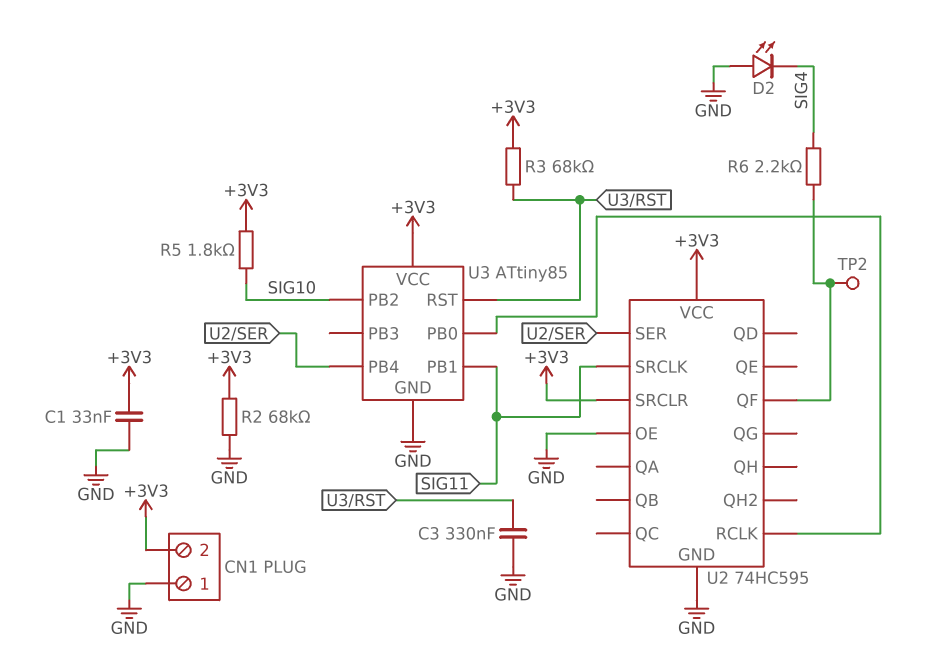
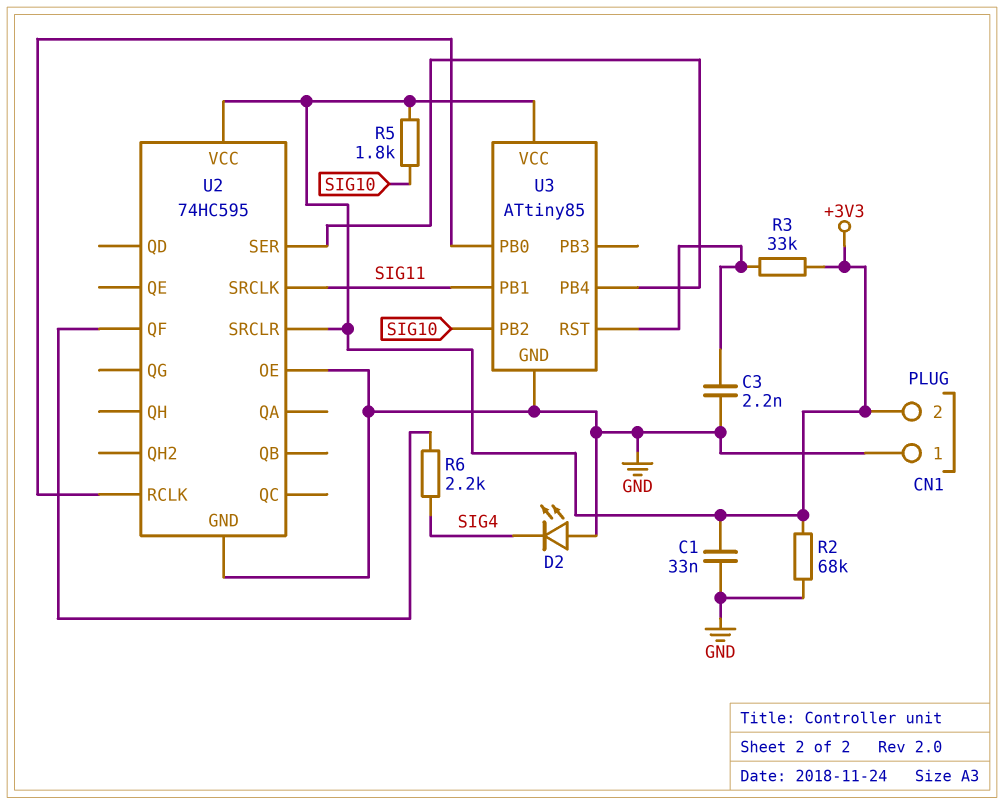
C3: 330nF (GND, U3/RST) -> 2.2nF (GND, U3/RST)
R3: 68k (+3V3, U3/RST) -> 33k (+3V3, U3/RST)
TP2: test point (U2/QF) -> none

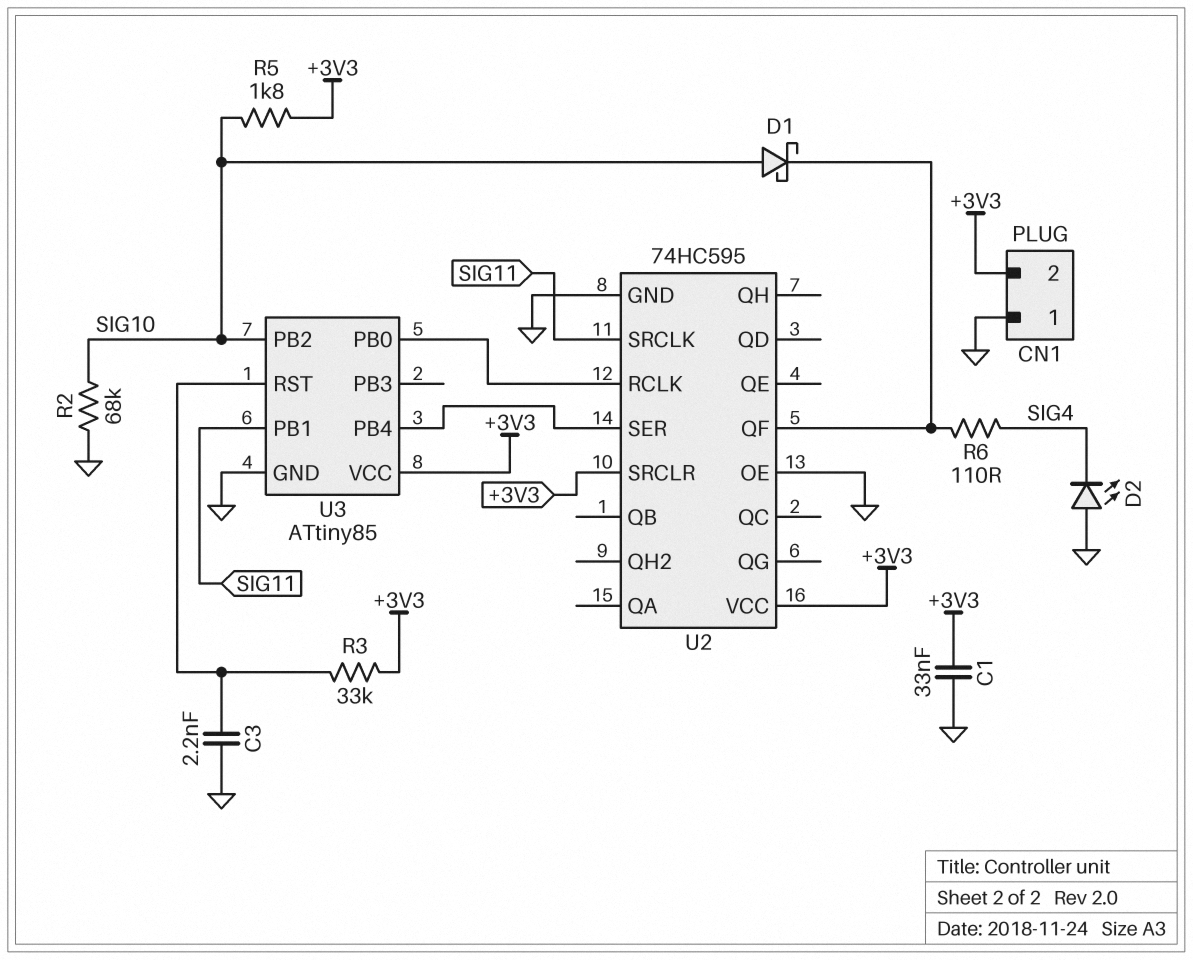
D1: none -> schottky (A SIG10, K U2/QF)
R2: 68k (+3V3, GND) -> 68k (GND, SIG10)
R6: 2.2k (SIG4, U2/QF) -> 110 (SIG4, U2/QF)

